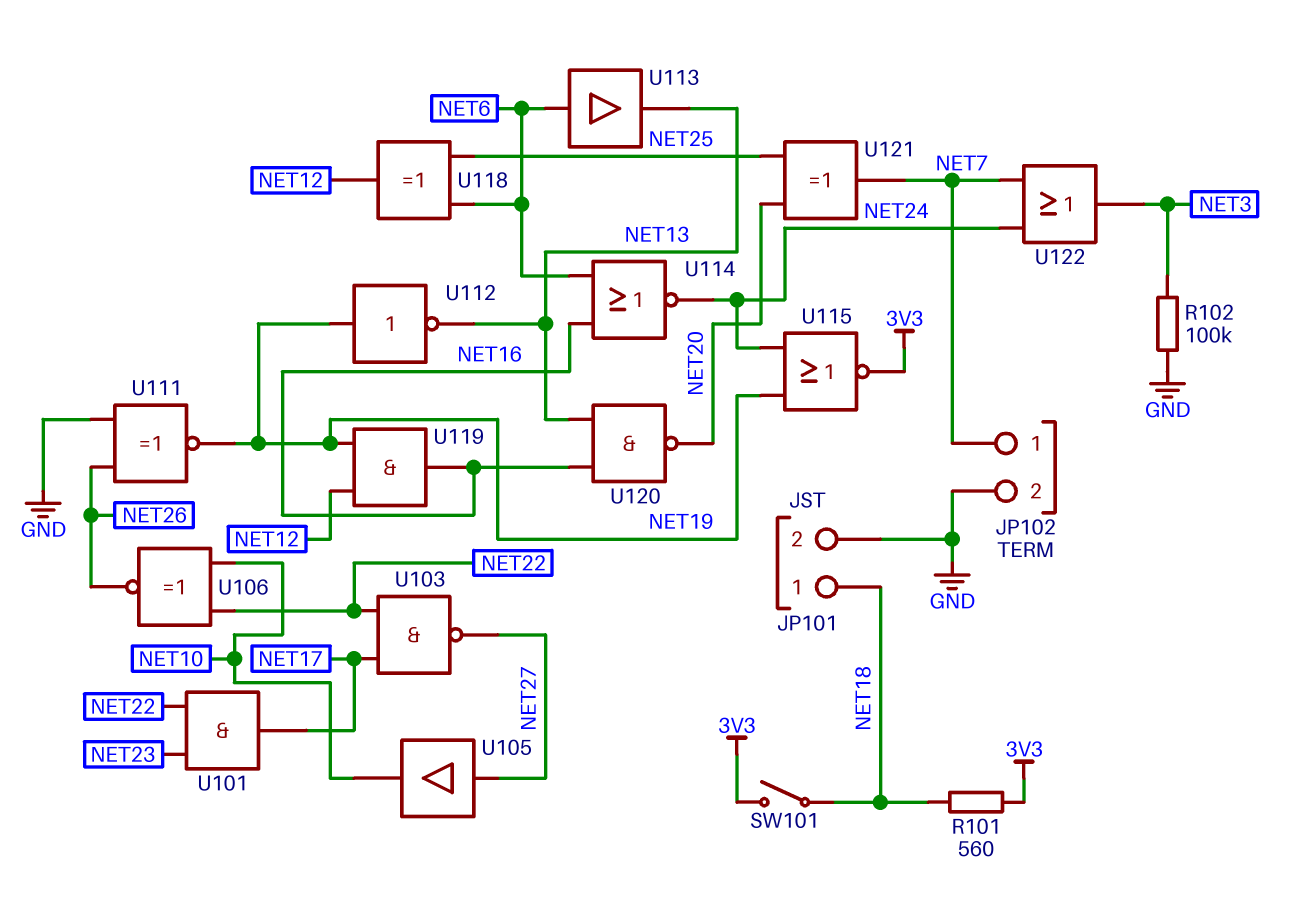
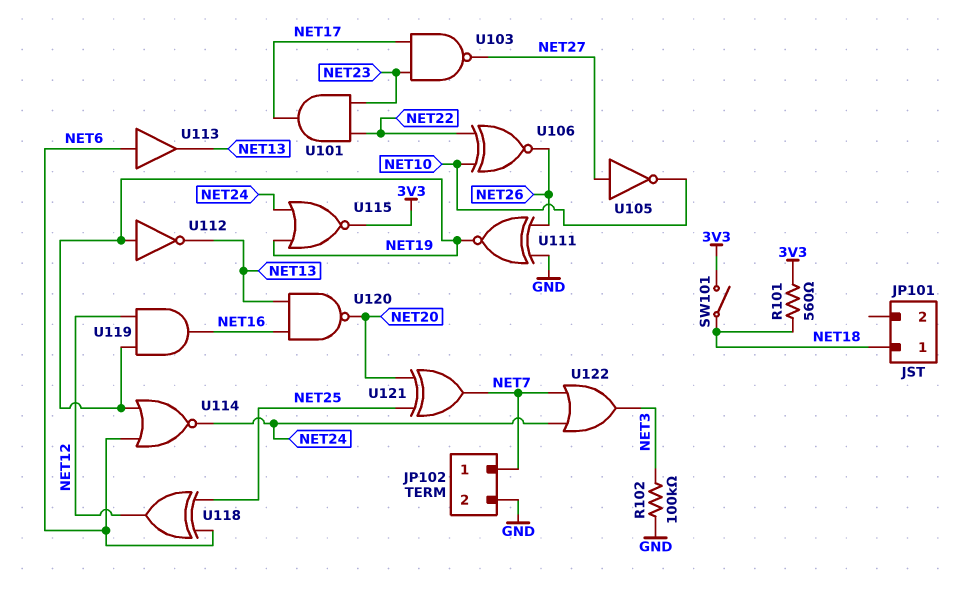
JP101 pin 2: GND -> none
U103: NAND (in NET17, in NET22, out NET27) -> NAND (in NET17, in NET23, out NET27)
U105: buffer (in NET27, out NET10) -> NOT (in NET27, out NET10)
U114: NOR (in NET6, in NET16, out NET24) -> NOR (in NET6, in NET19, out NET24)

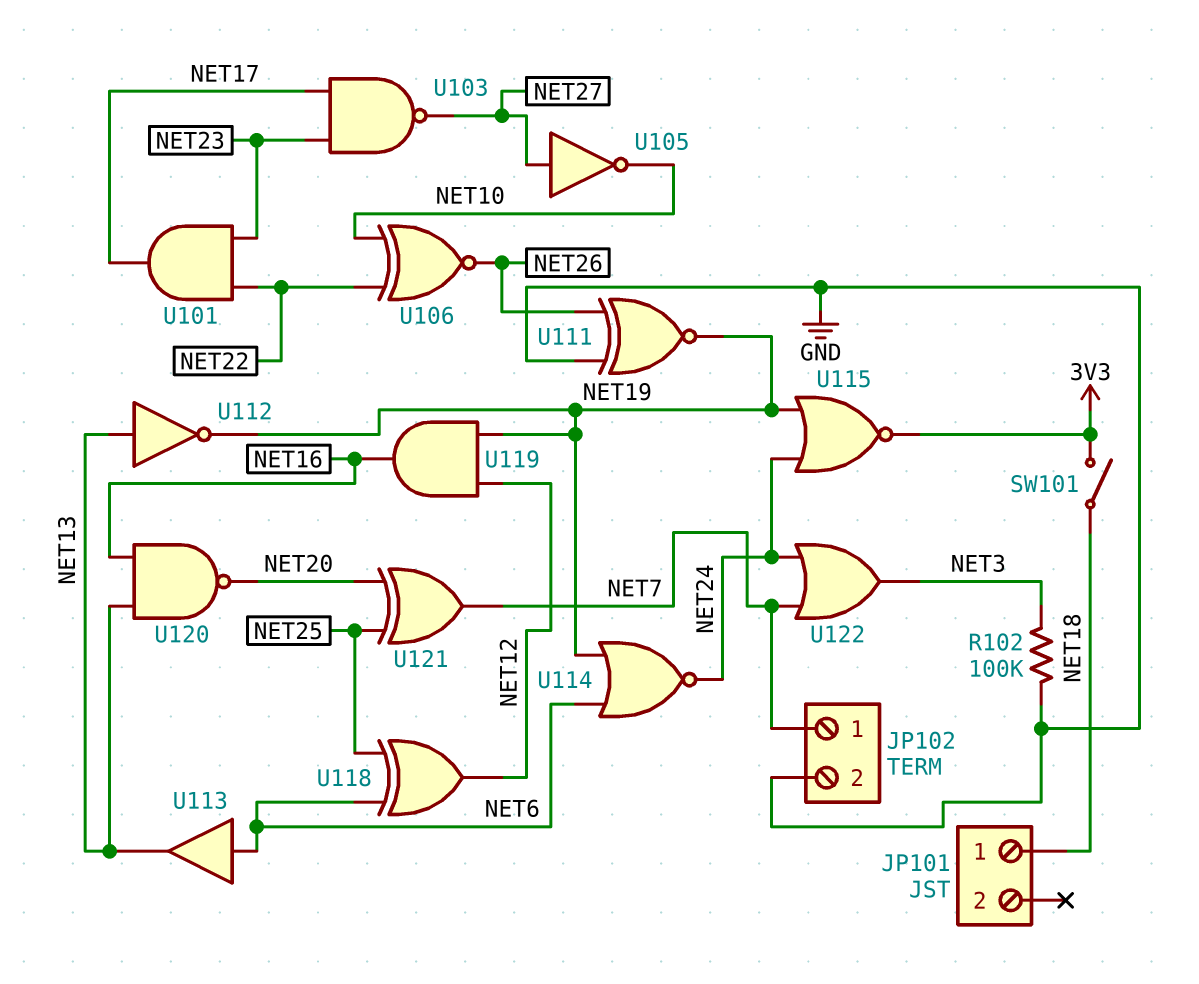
R101: 560 (3V3, NET18) -> none
U112: NOT (in NET19, out NET13) -> NOT (in NET13, out NET19)

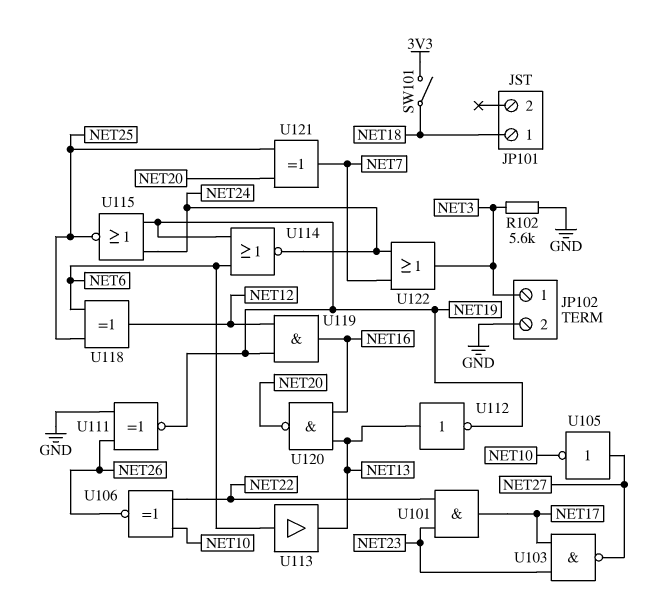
JP102 pin 1: NET7 -> NET3
R102: 100k (GND, NET3) -> 5.6k (GND, NET3)
U115: NOR (in NET19, in NET24, out 3V3) -> NOR (in NET19, in NET24, out NET25)

